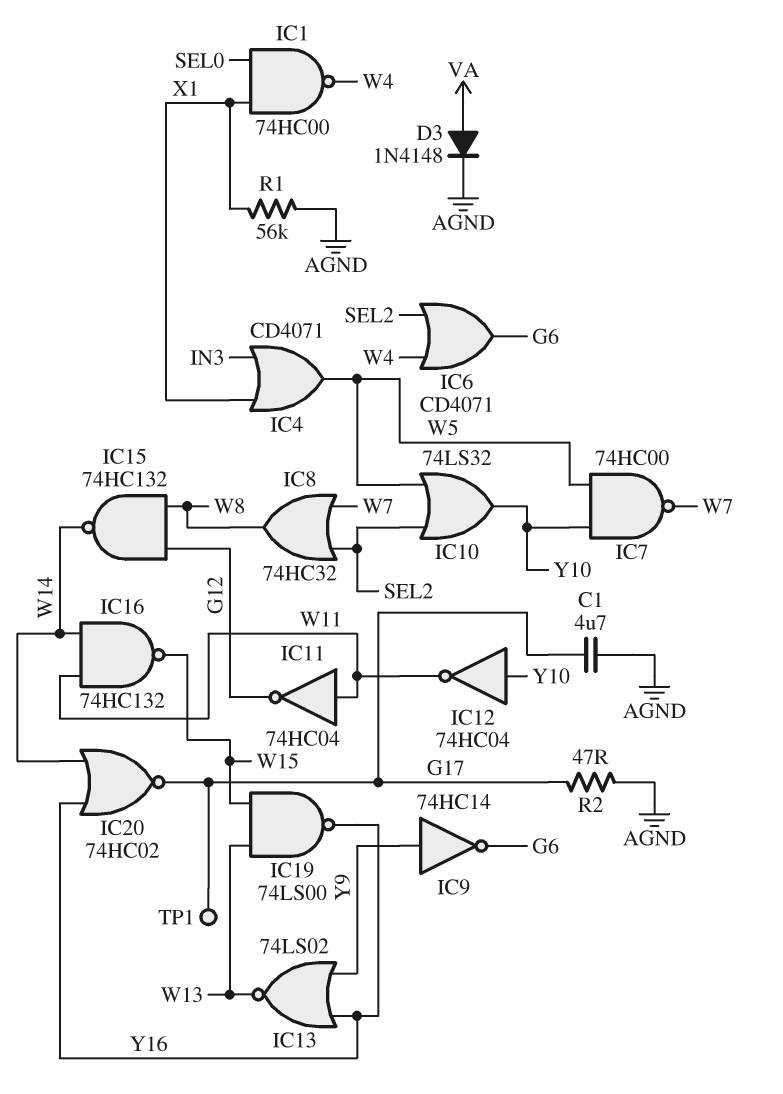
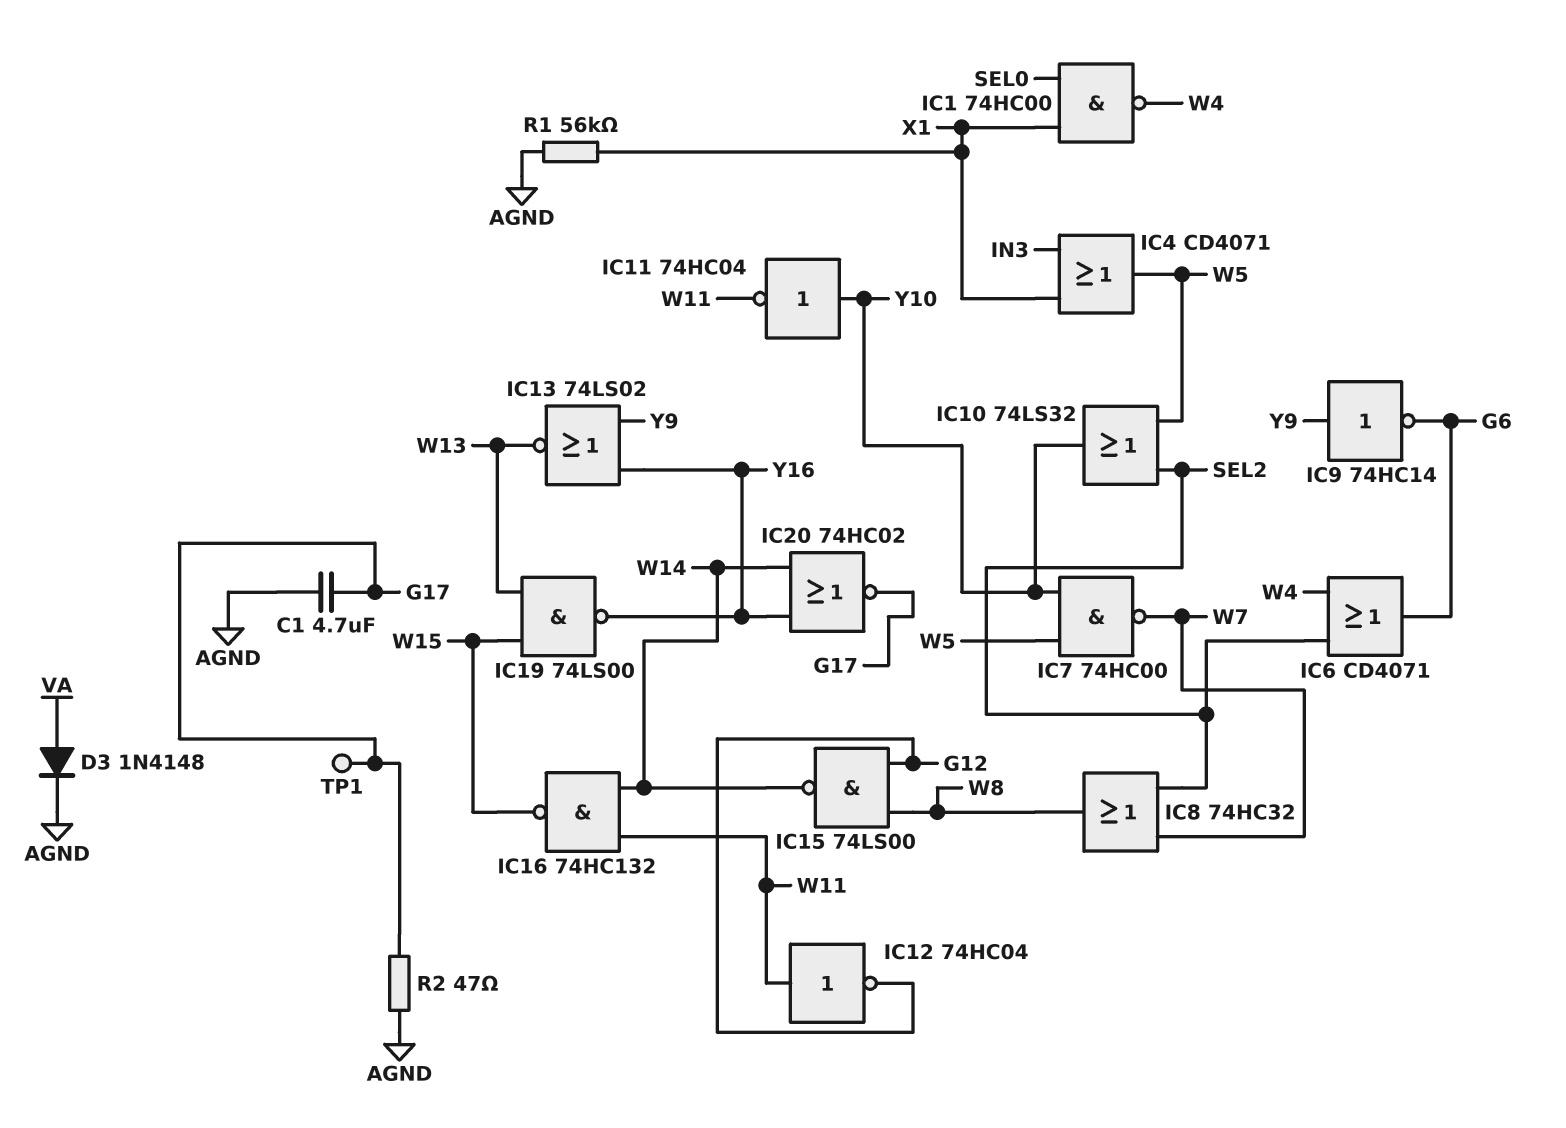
IC11: NOT 74HC04 (in W11, out G12) -> NOT 74HC04 (in Y10, out W11)
IC12: NOT 74HC04 (in Y10, out W11) -> NOT 74HC04 (in W11, out G12)
IC15: NAND 74HC132 (in G12, in W8, out W14) -> NAND 74LS00 (in G12, in W8, out W14)

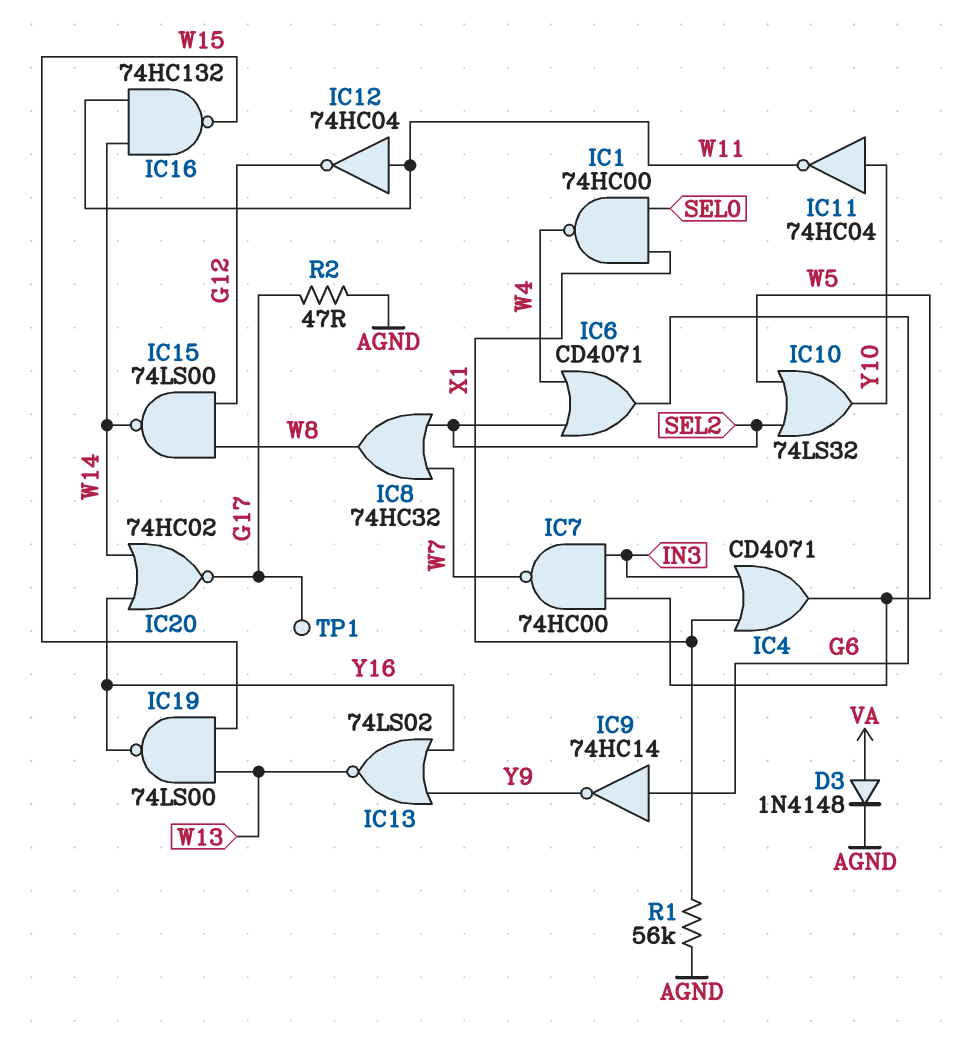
C1: 4.7uF (AGND, G17) -> none
IC7: NAND 74HC00 (in W5, in Y10, out W7) -> NAND 74HC00 (in IN3, in W5, out W7)
IC9: NOT 74HC14 (in Y9, out G6) -> NOT 74HC14 (in G6, out Y9)

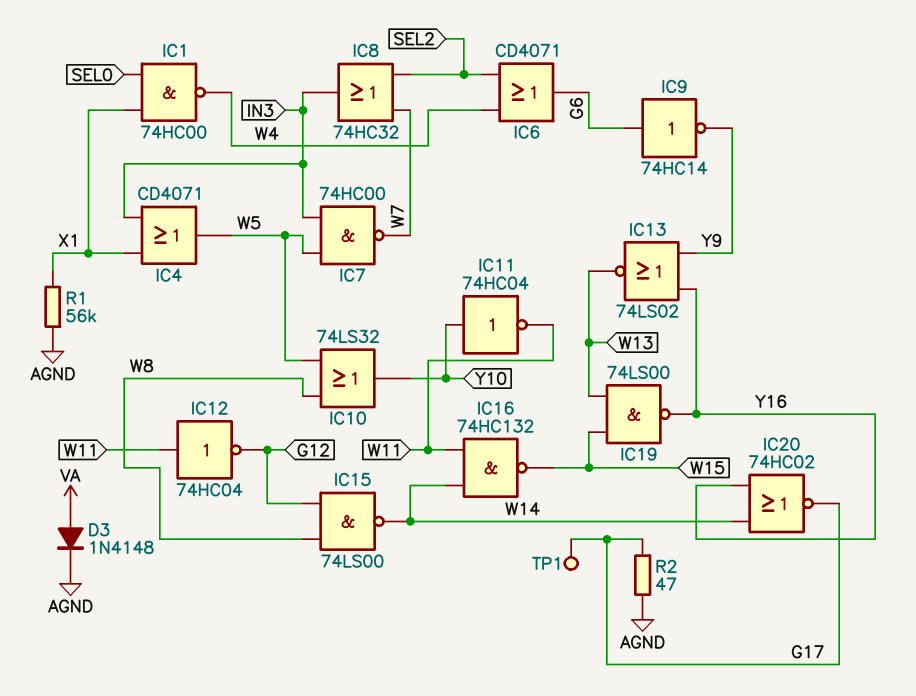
IC8: OR 74HC32 (in SEL2, in W7, out W8) -> OR 74HC32 (in SEL2, in W7, out IN3)
IC10: OR 74LS32 (in SEL2, in W5, out Y10) -> OR 74LS32 (in W5, in W8, out Y10)

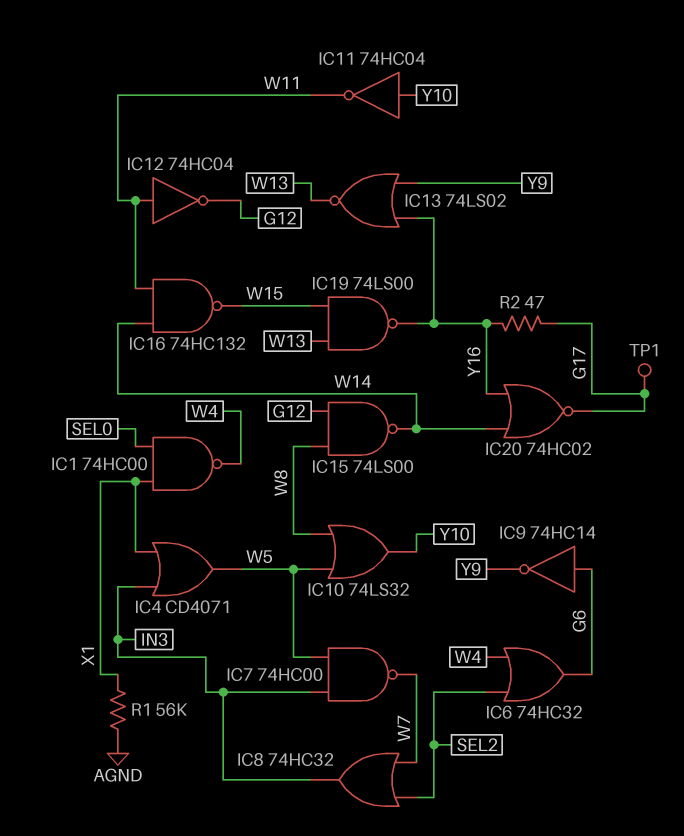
D3: diode 1N4148 (A VA, K AGND) -> none
IC6: OR CD4071 (in SEL2, in W4, out G6) -> OR 74HC32 (in SEL2, in W4, out G6)
R2: 47 (AGND, G17) -> 47 (G17, Y16)

